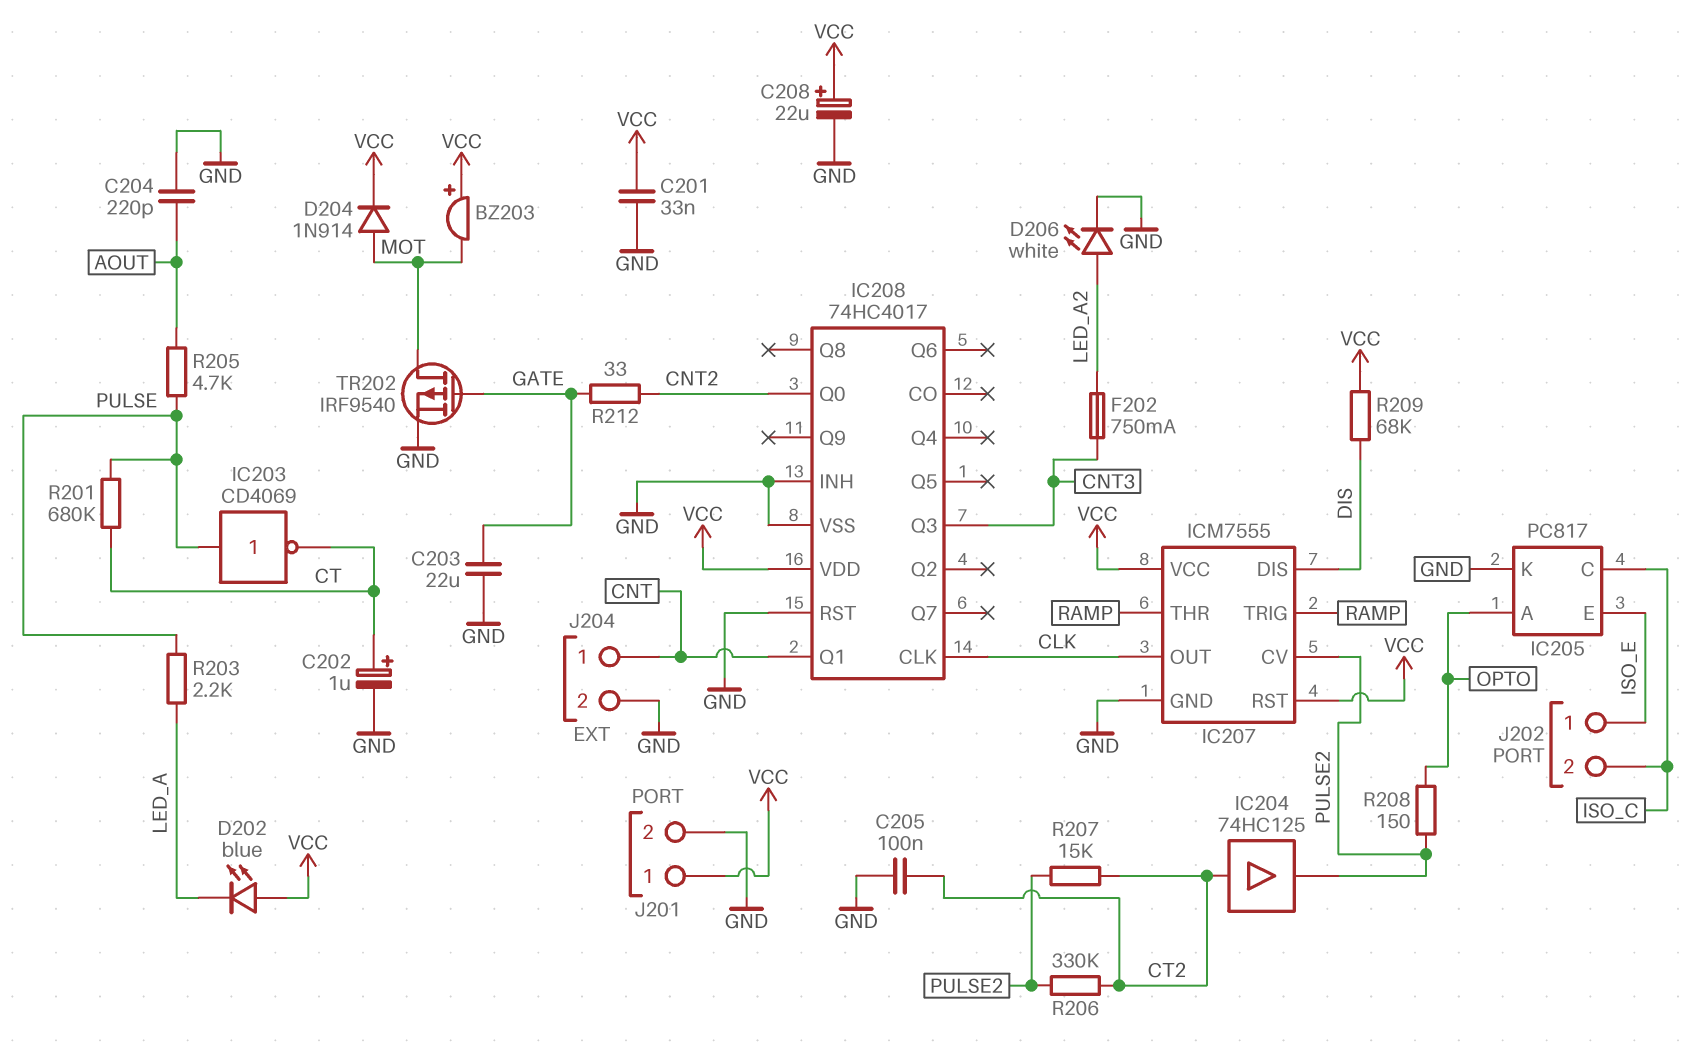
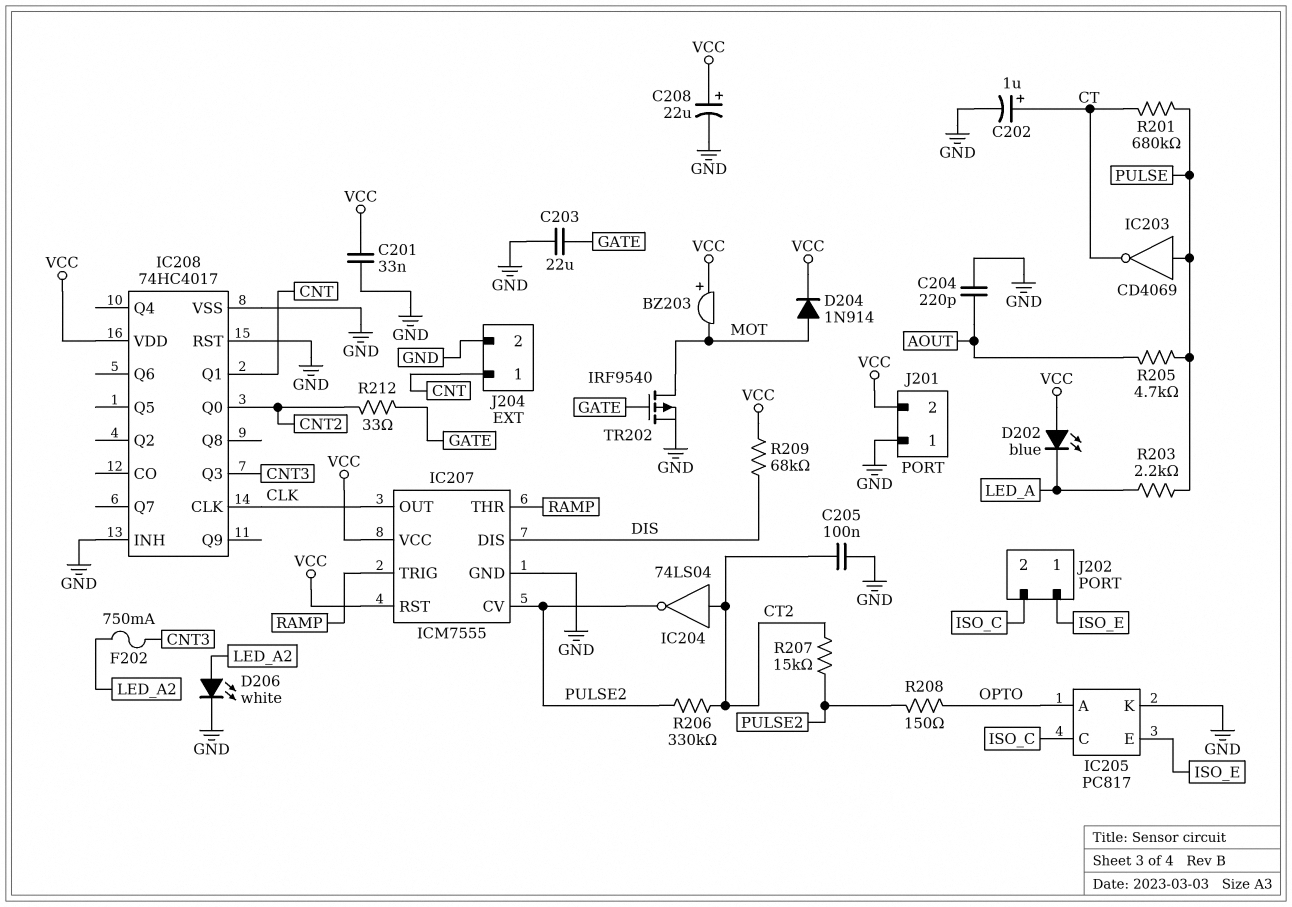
IC204: buffer 74HC125 (in CT2, out PULSE2) -> NOT 74LS04 (in CT2, out PULSE2)
J201 pin 1: VCC -> GND
J201 pin 2: GND -> VCC

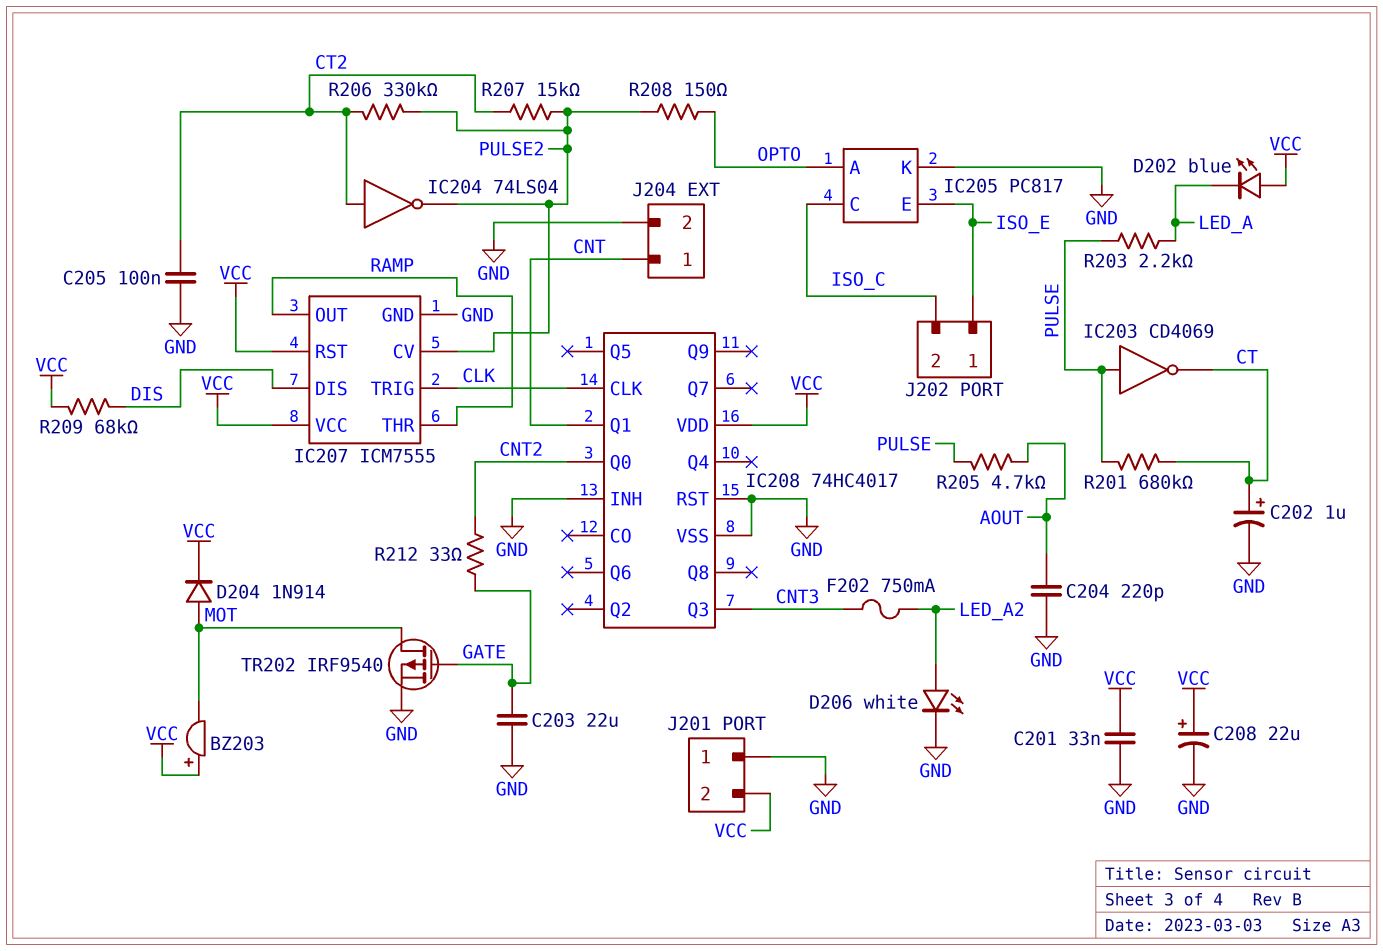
IC207 pin OUT: CLK -> RAMP
IC207 pin TRIG: RAMP -> CLK

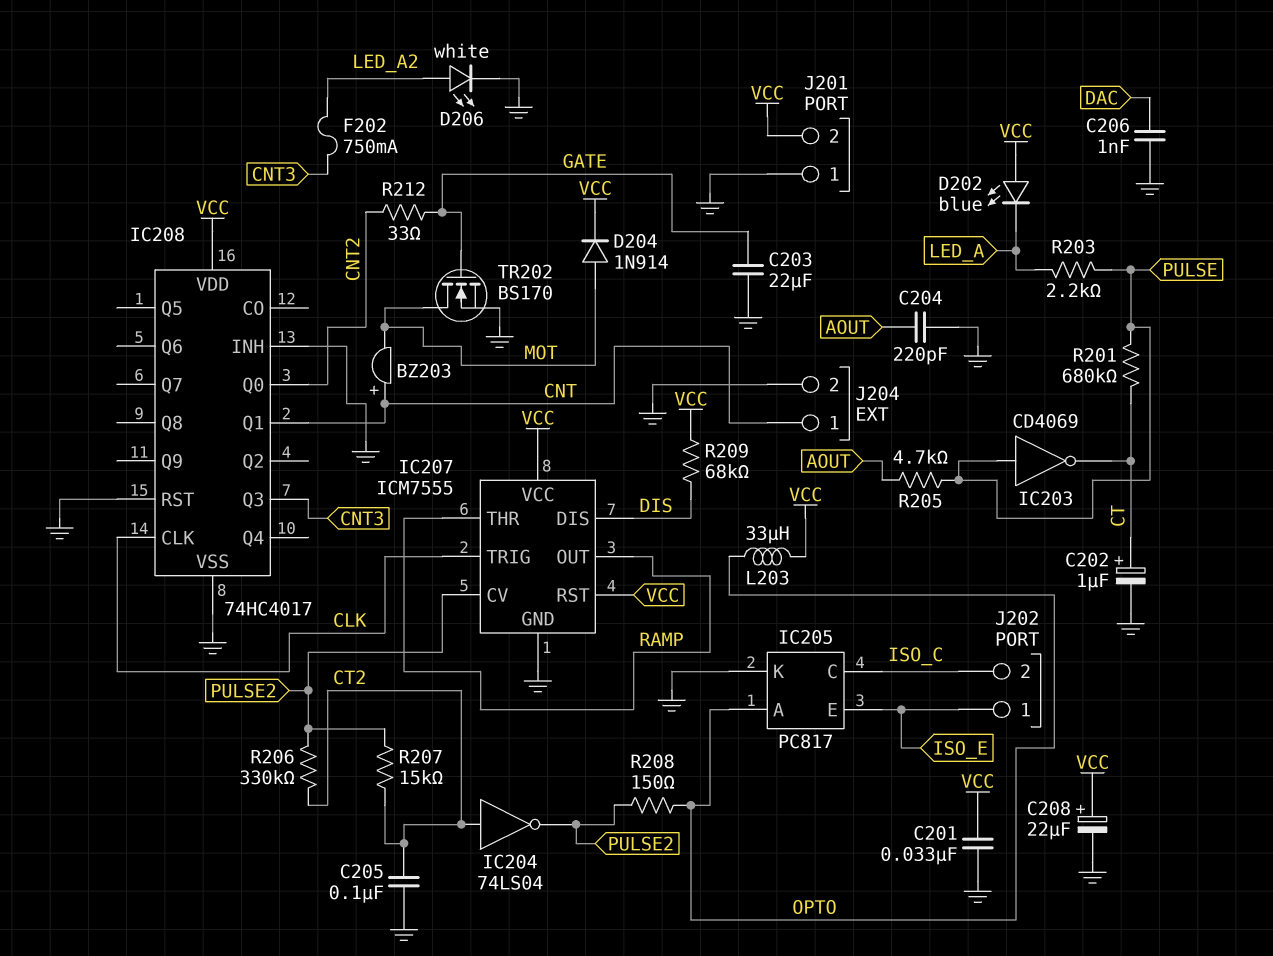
BZ203: buzzer (plus VCC, minus MOT) -> buzzer (plus CNT, minus MOT)
C206: none -> 1nF (DAC, GND)
L203: none -> 33uH (OPTO, VCC)
TR202: PMOS IRF9540 (G GATE, D MOT, S GND) -> NMOS BS170 (G GATE, D MOT, S GND)

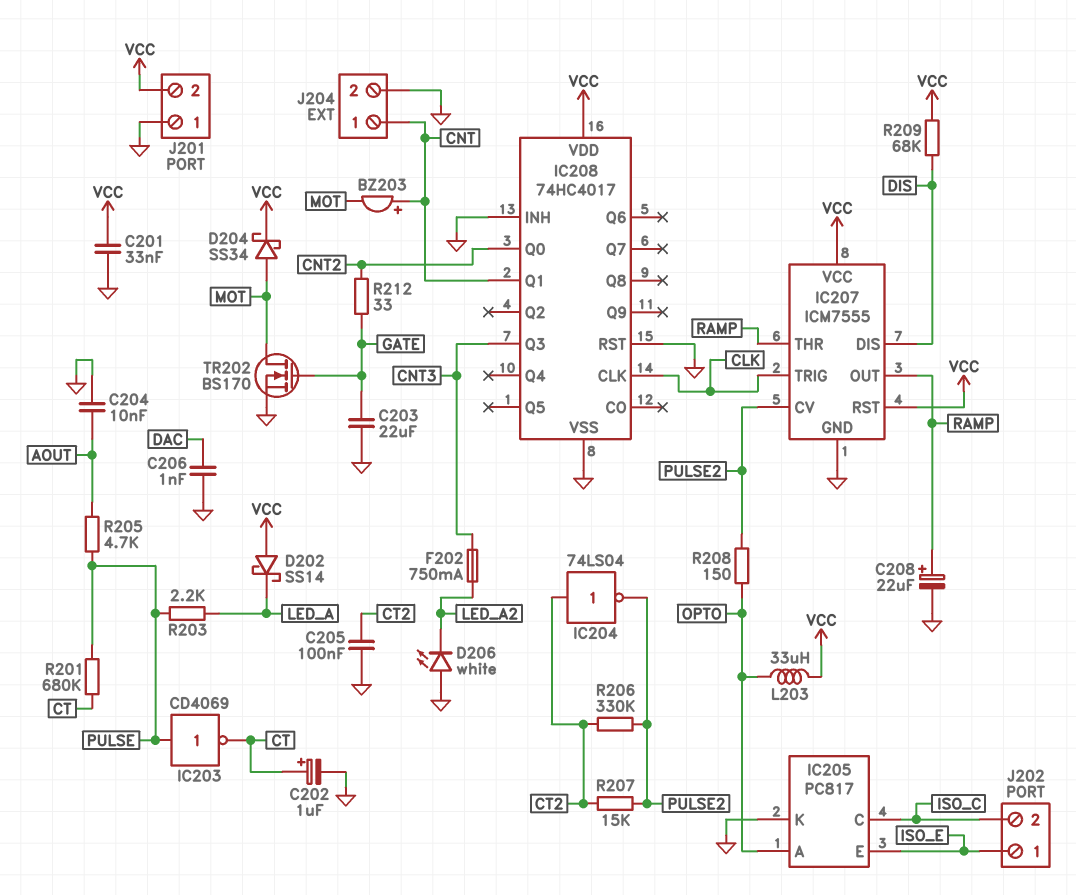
C204: 220pF (AOUT, GND) -> 10nF (AOUT, GND)
C208: 22uF (plus VCC, minus GND) -> 22uF (plus RAMP, minus GND)
D202: LED blue (A VCC, K LED_A) -> schottky SS14 (A VCC, K LED_A)
D204: diode 1N914 (A MOT, K VCC) -> schottky SS34 (A MOT, K VCC)
D206: LED white (A LED_A2, K GND) -> LED white (A GND, K LED_A2)

